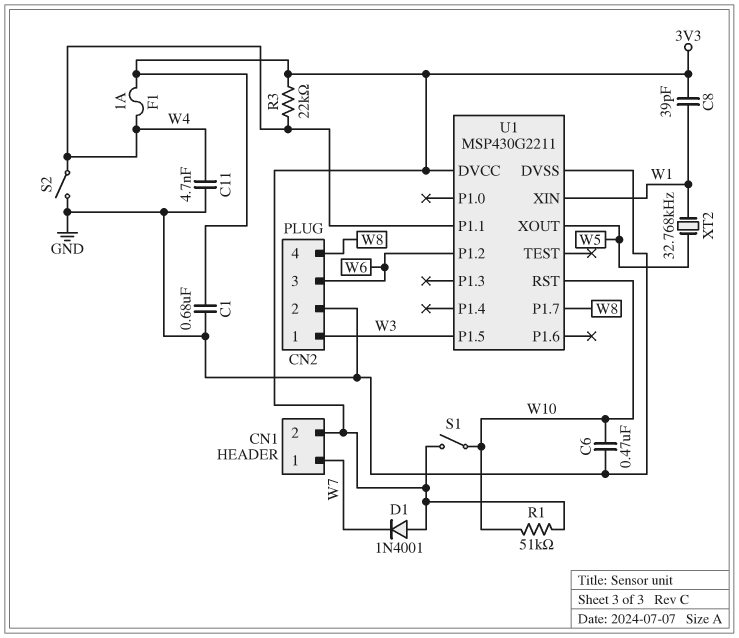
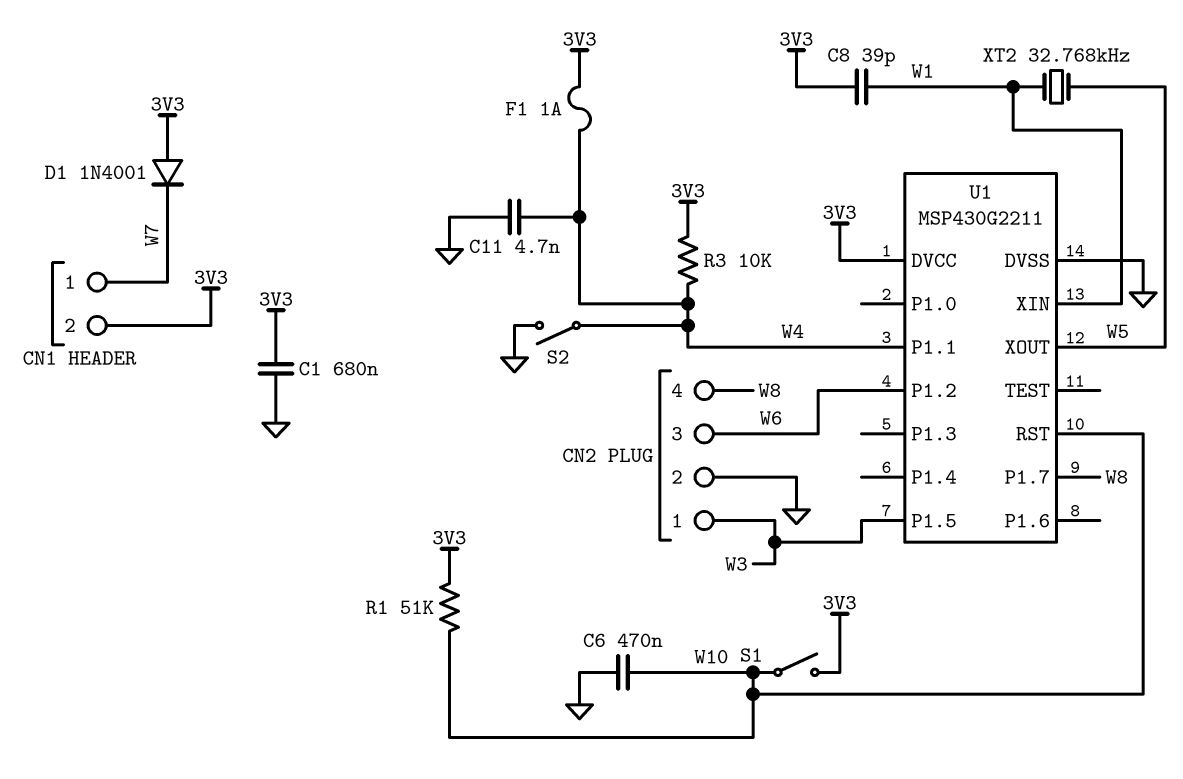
R3: 22k (3V3, W4) -> 10k (3V3, W4)

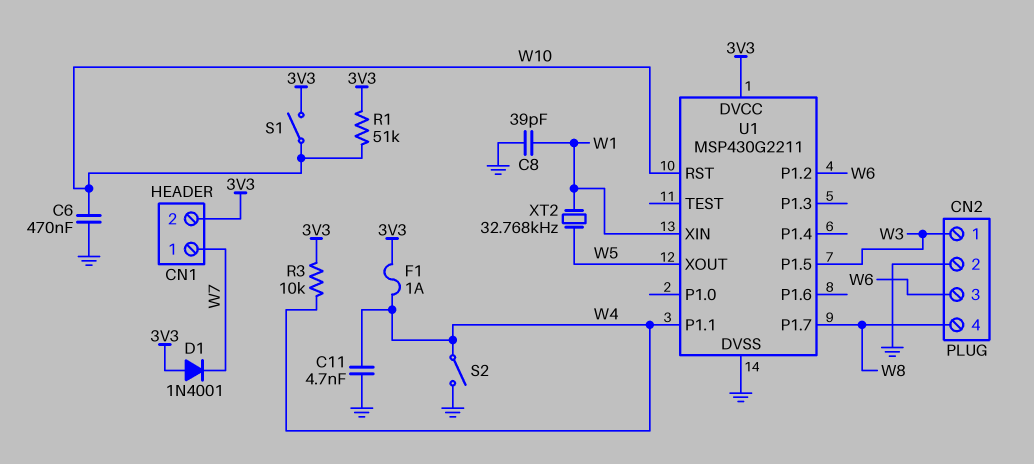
C1: 680nF (3V3, GND) -> none
C8: 39pF (3V3, W1) -> 39pF (GND, W1)

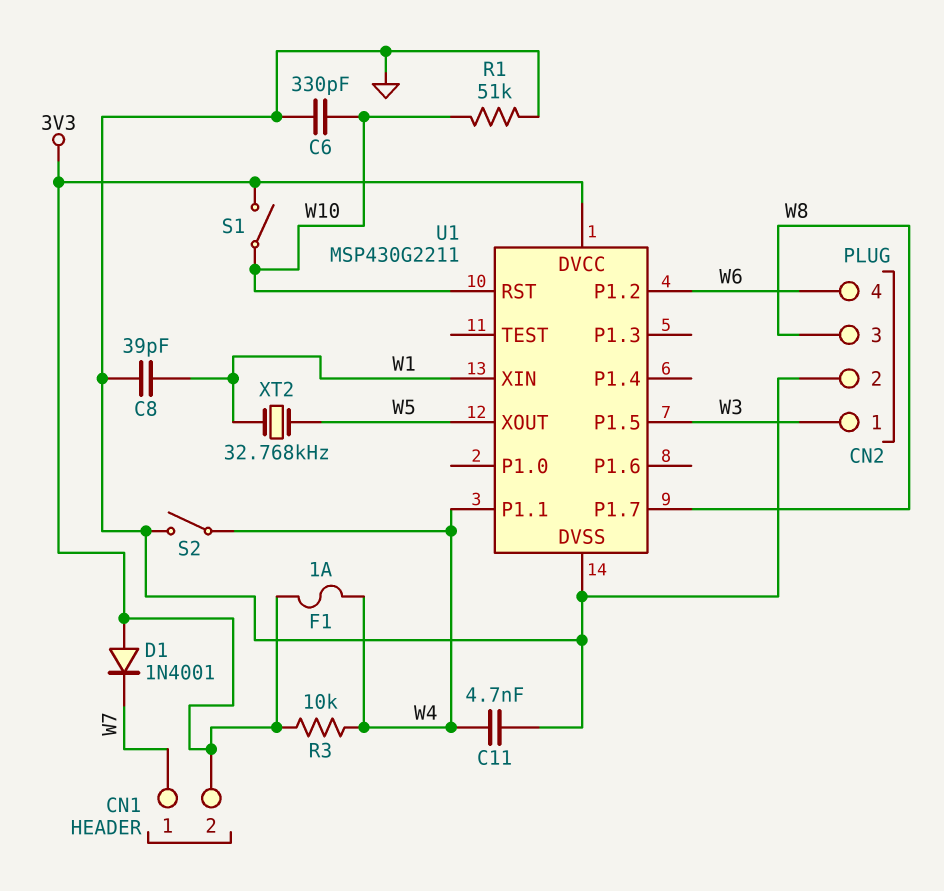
C6: 470nF (GND, W10) -> 330pF (GND, W10)
CN2 pin 3: W6 -> W8
CN2 pin 4: W8 -> W6
R1: 51k (3V3, W10) -> 51k (GND, W10)

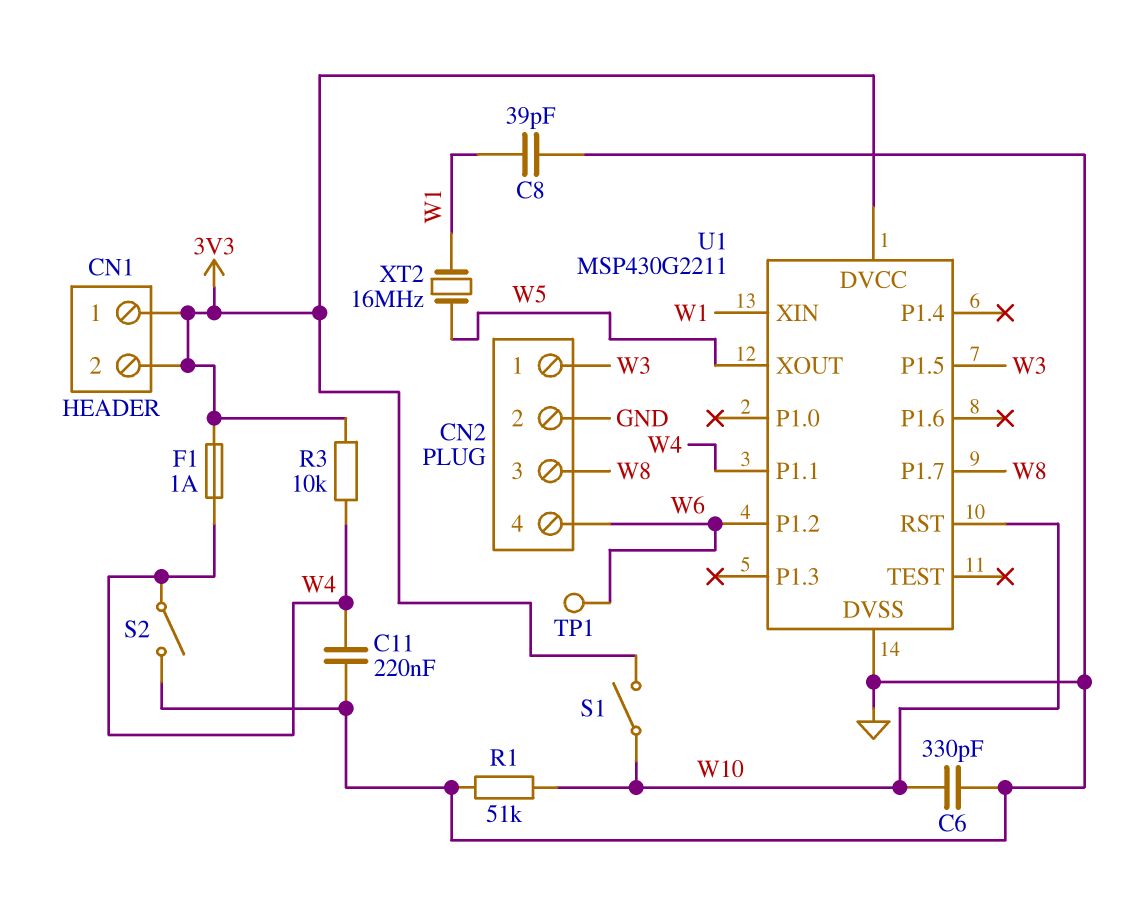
C11: 4.7nF (GND, W4) -> 220nF (GND, W4)
CN1 pin 1: W7 -> 3V3
D1: diode 1N4001 (A 3V3, K W7) -> none
TP1: none -> test point (W6)
XT2: 32.768kHz (W1, W5) -> 16MHz (W1, W5)

